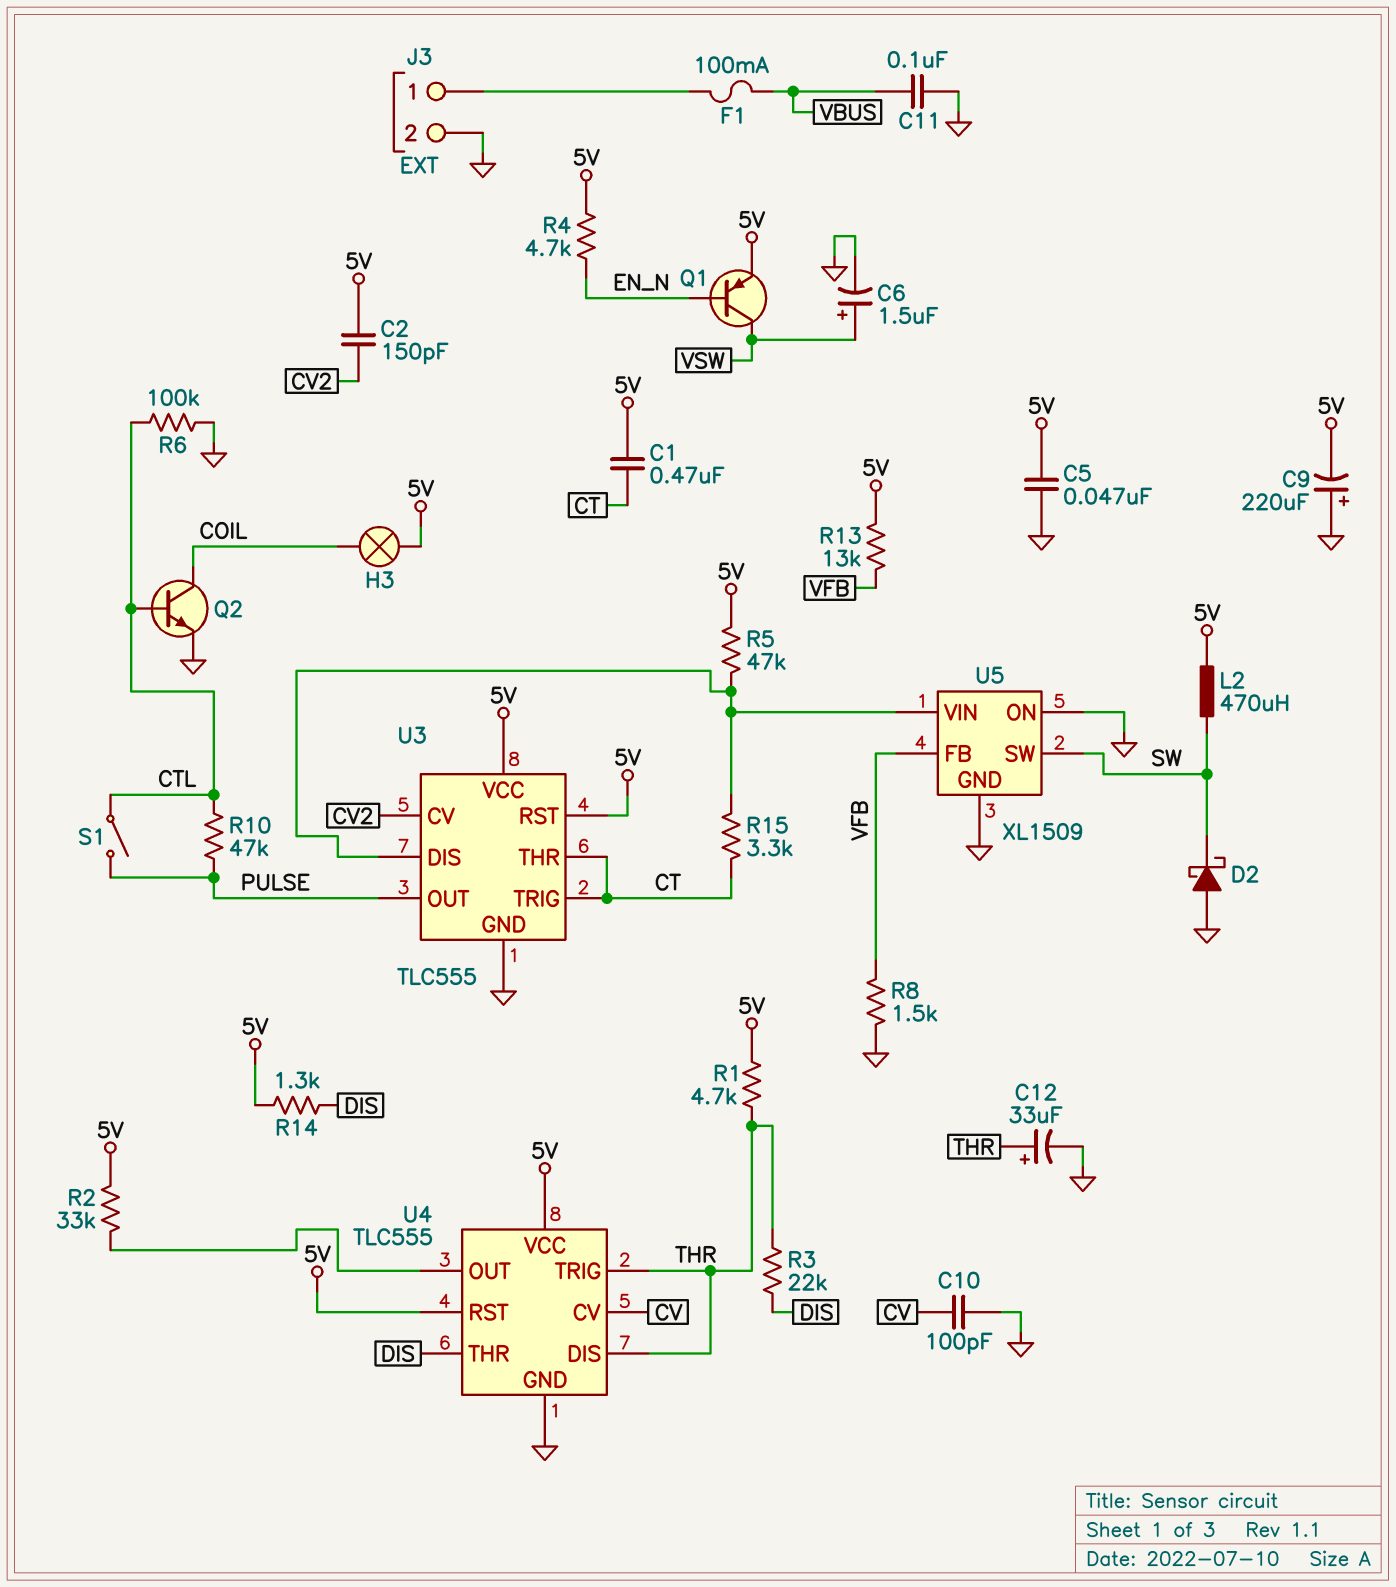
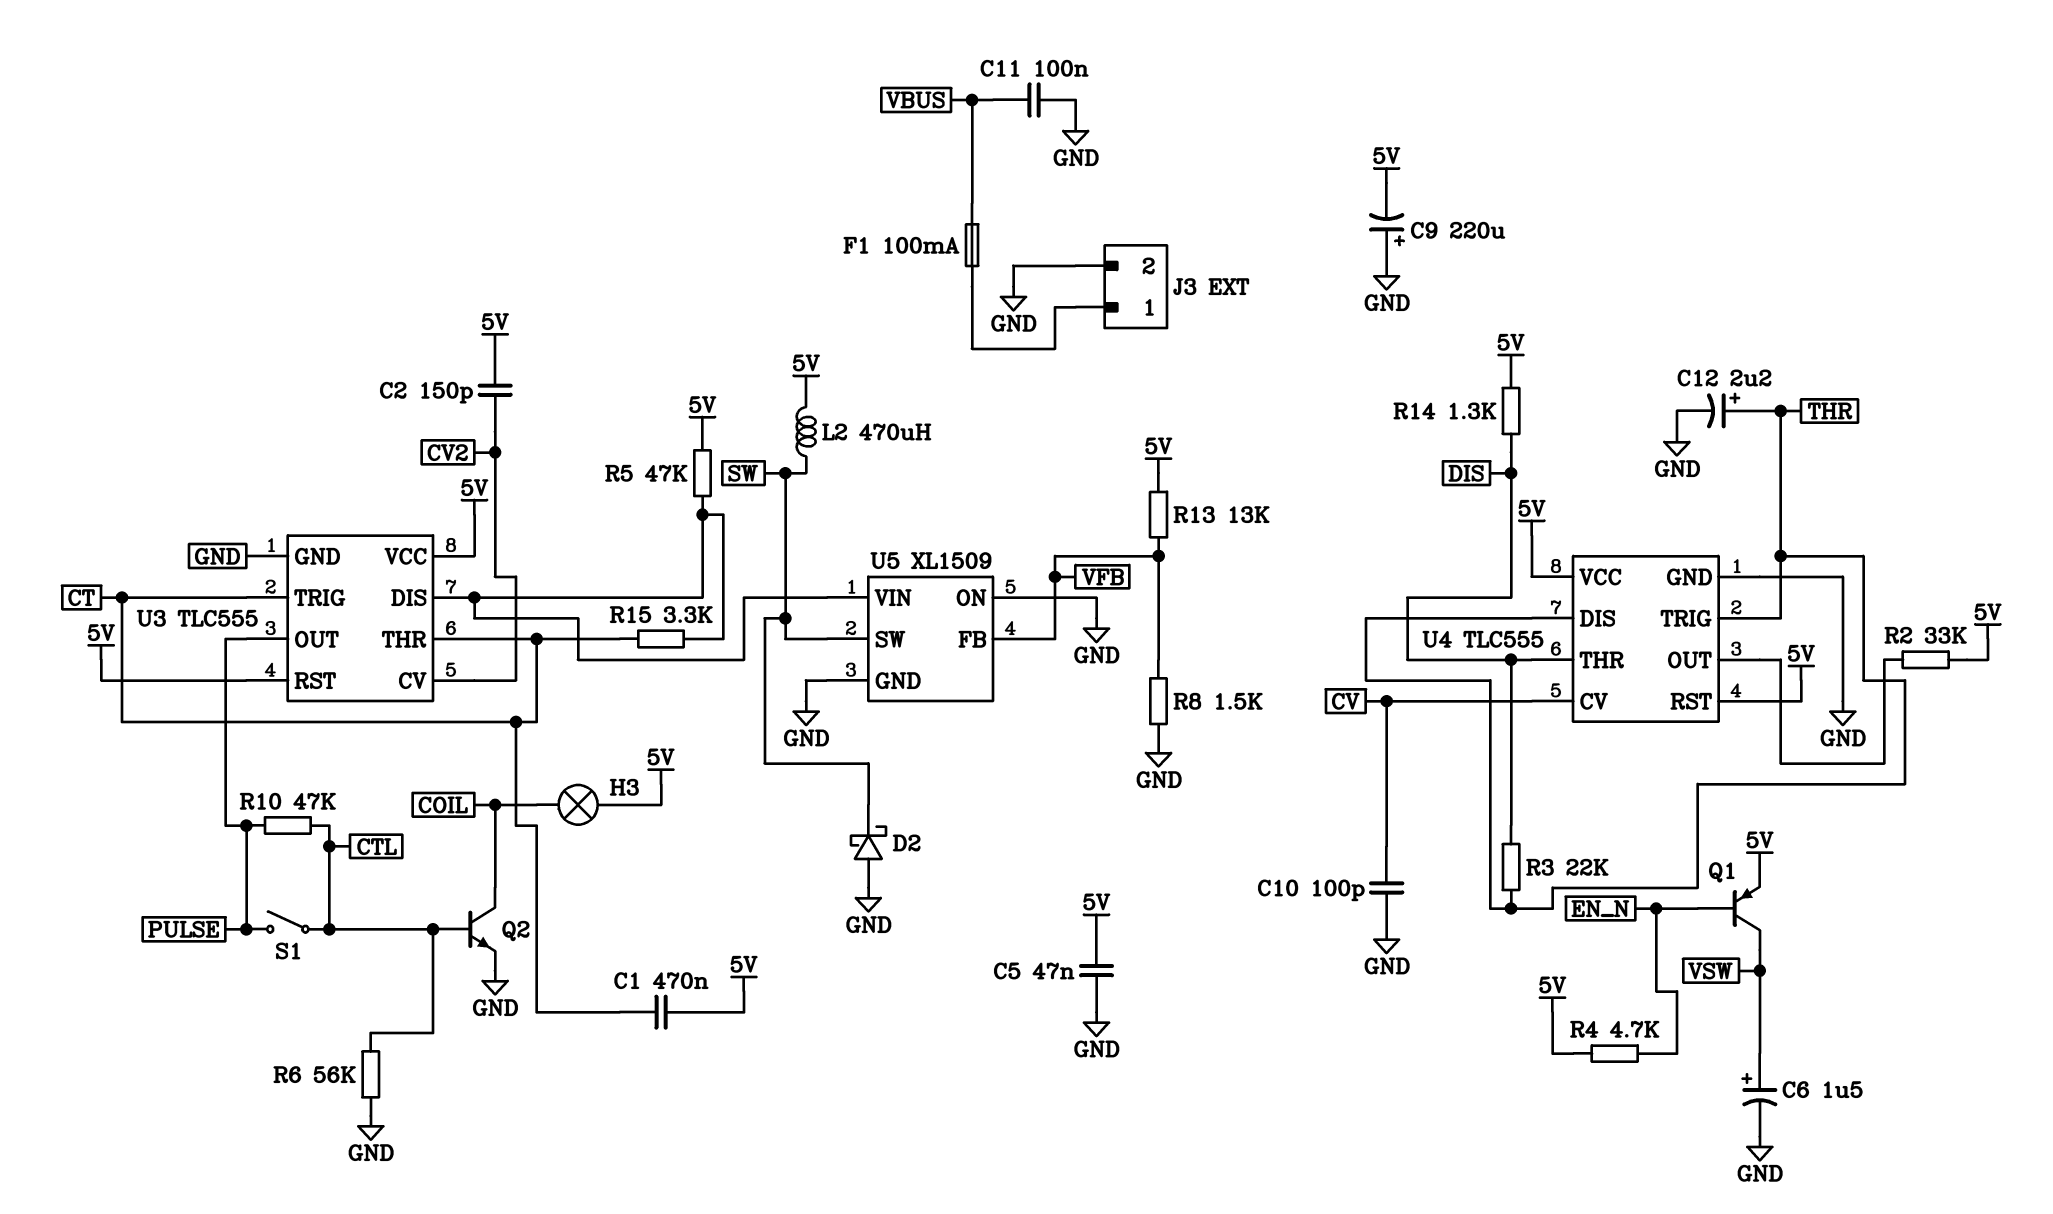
C12: 33uF (plus THR, minus GND) -> 2.2uF (plus THR, minus GND)
R1: 4.7k (5V, THR) -> none
R6: 100k (CTL, GND) -> 56k (CTL, GND)

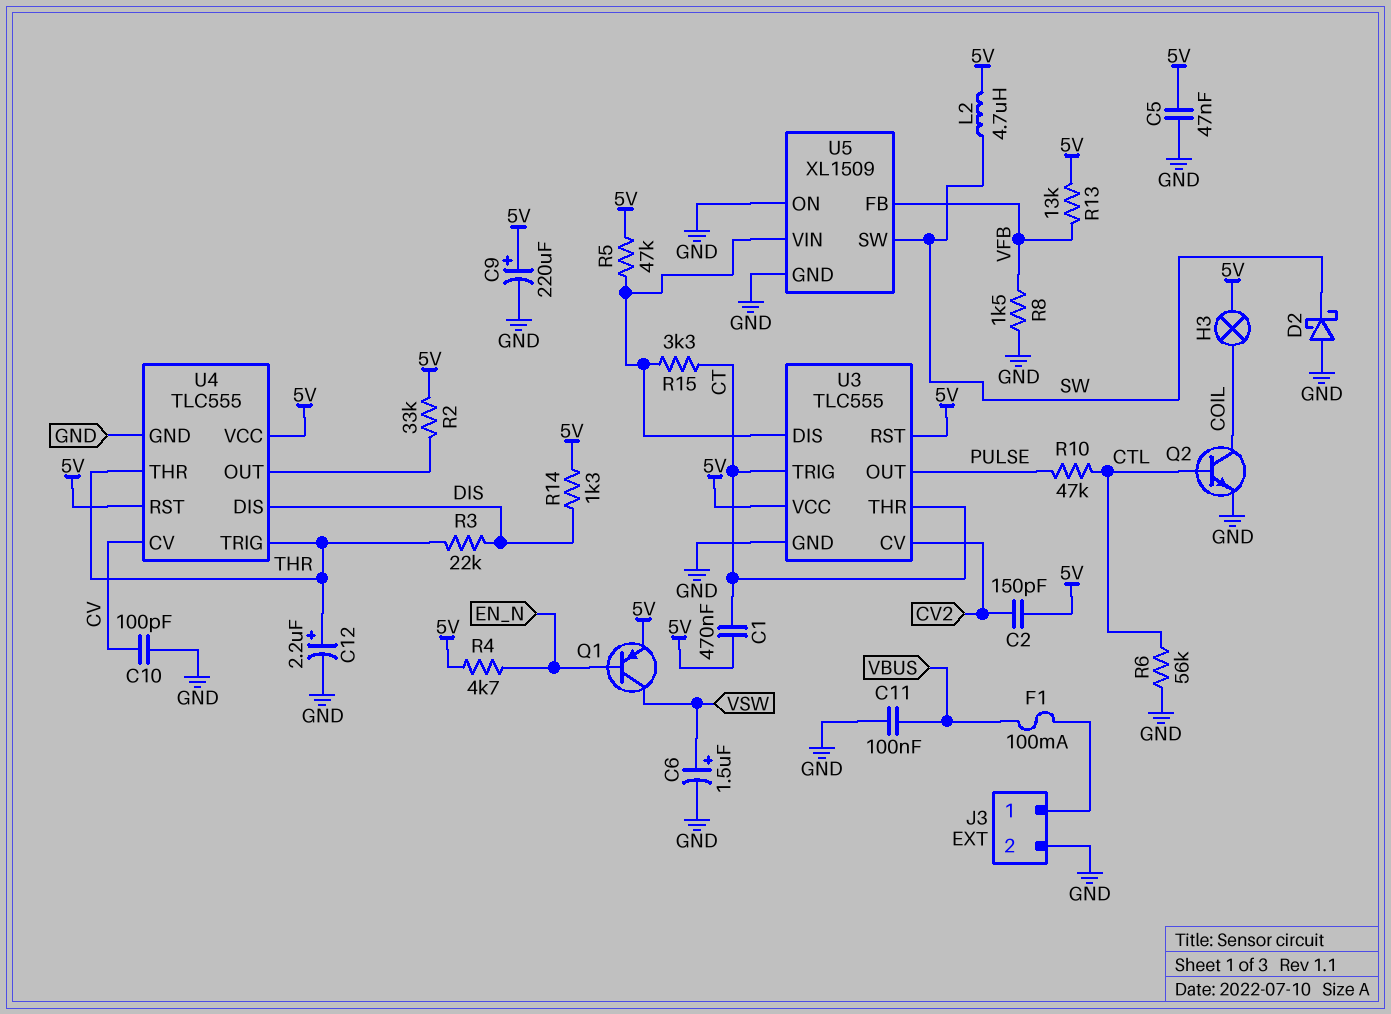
C9: 220uF (plus GND, minus 5V) -> 220uF (plus 5V, minus GND)
L2: 470uH (5V, SW) -> 4.7uH (5V, SW)
S1: switch (CTL, PULSE) -> none
U4 pin DIS: THR -> DIS
U4 pin THR: DIS -> THR

